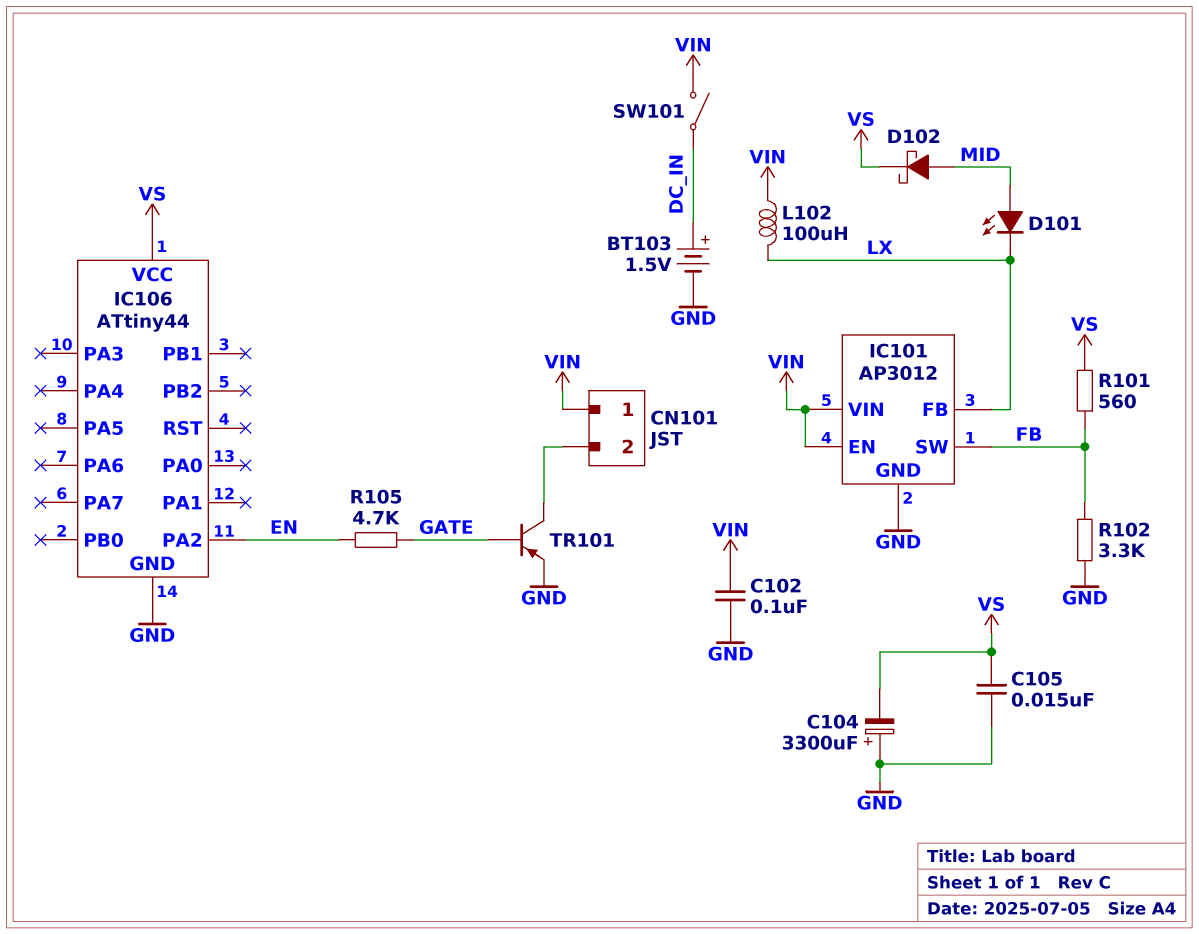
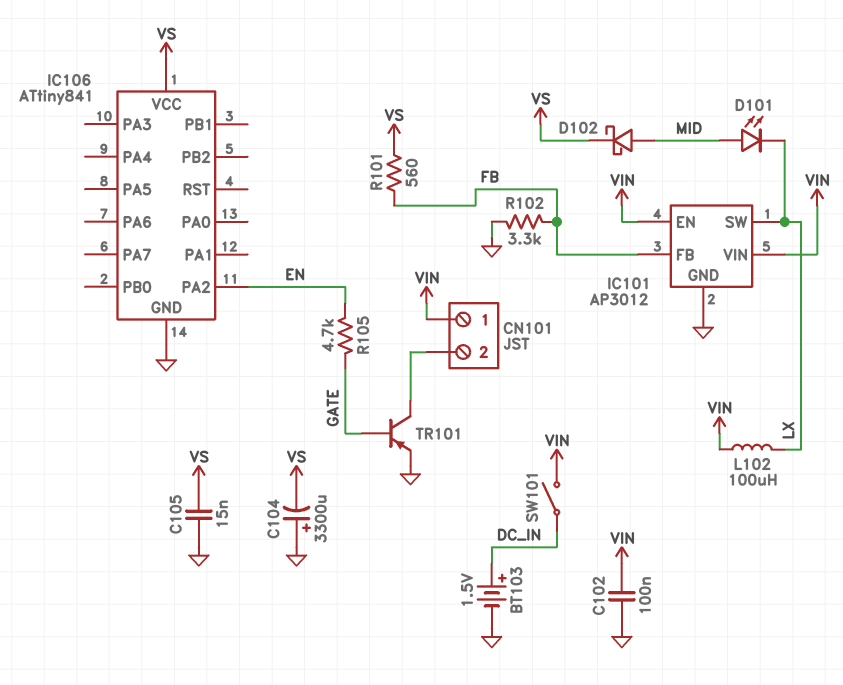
IC101 pin FB: LX -> FB
IC101 pin SW: FB -> LX
IC106: ATtiny44 -> ATtiny841

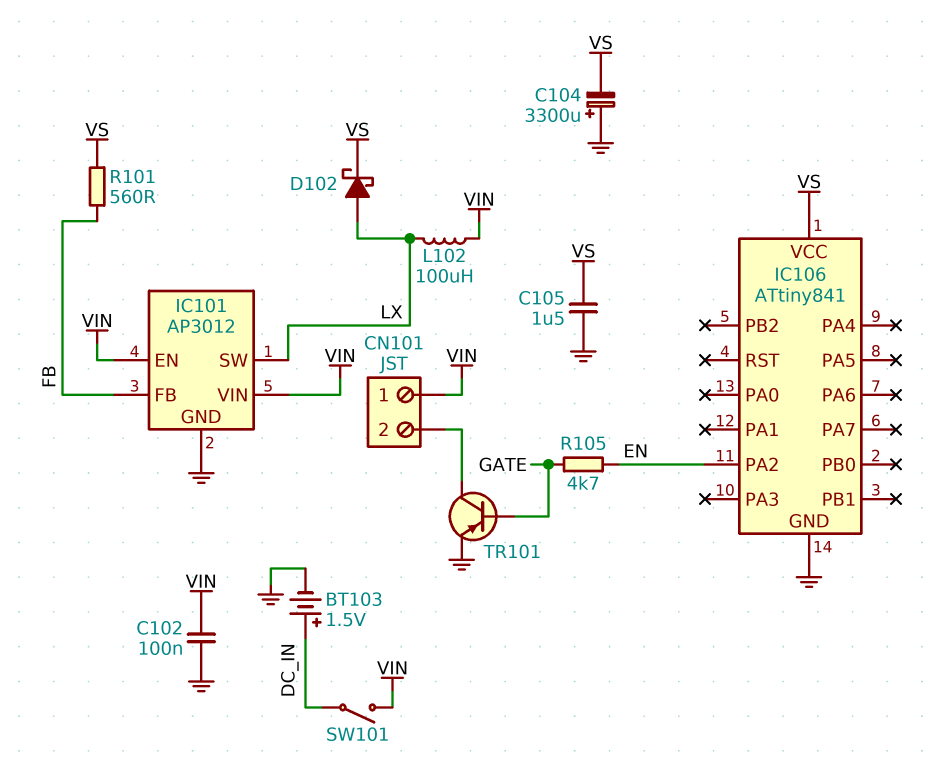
C105: 15nF (GND, VS) -> 1.5uF (GND, VS)
D101: LED (A MID, K LX) -> none
D102: schottky (A MID, K VS) -> schottky (A LX, K VS)
R102: 3.3k (FB, GND) -> none

